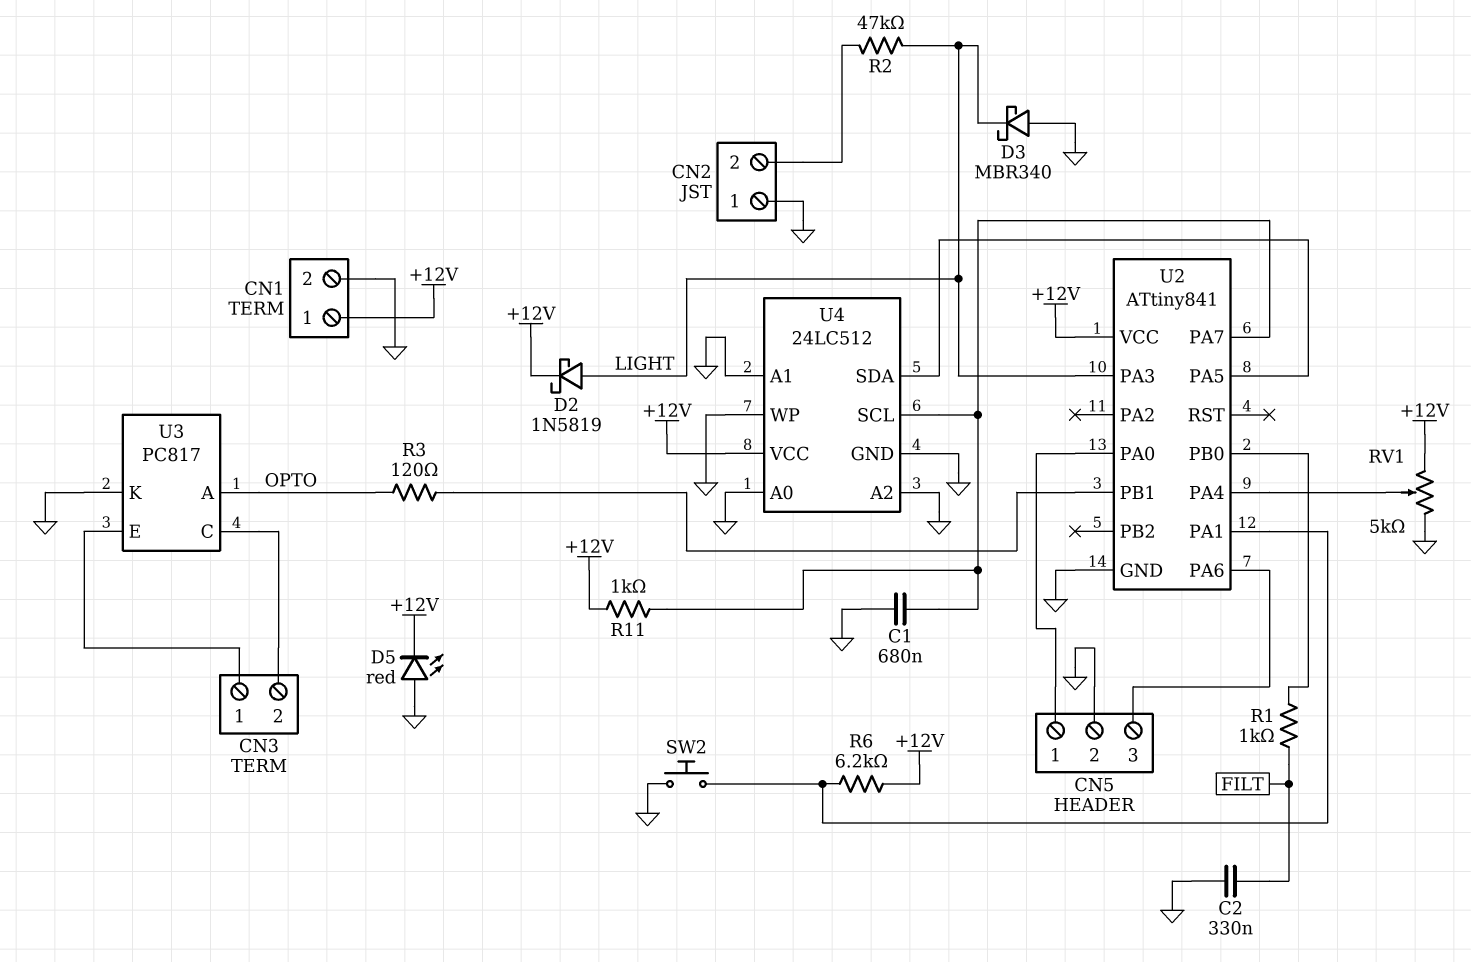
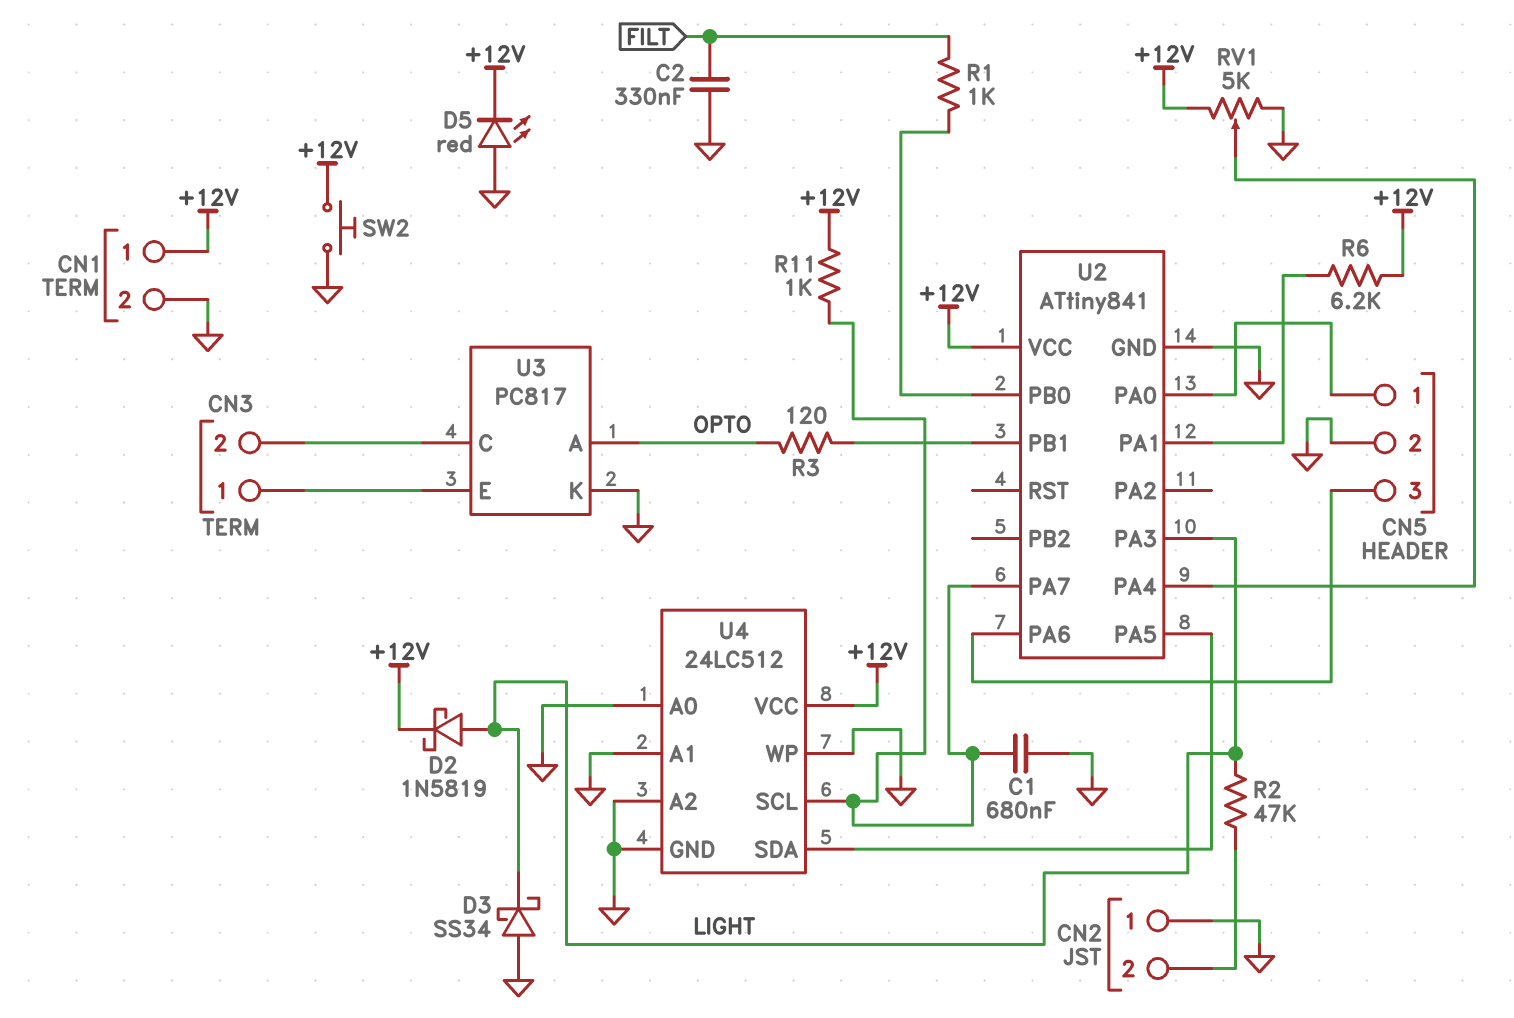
D3: schottky MBR340 (A GND, K LIGHT) -> schottky SS34 (A GND, K LIGHT)
SW2: button (GND, U2/PA1) -> button (+12V, GND)

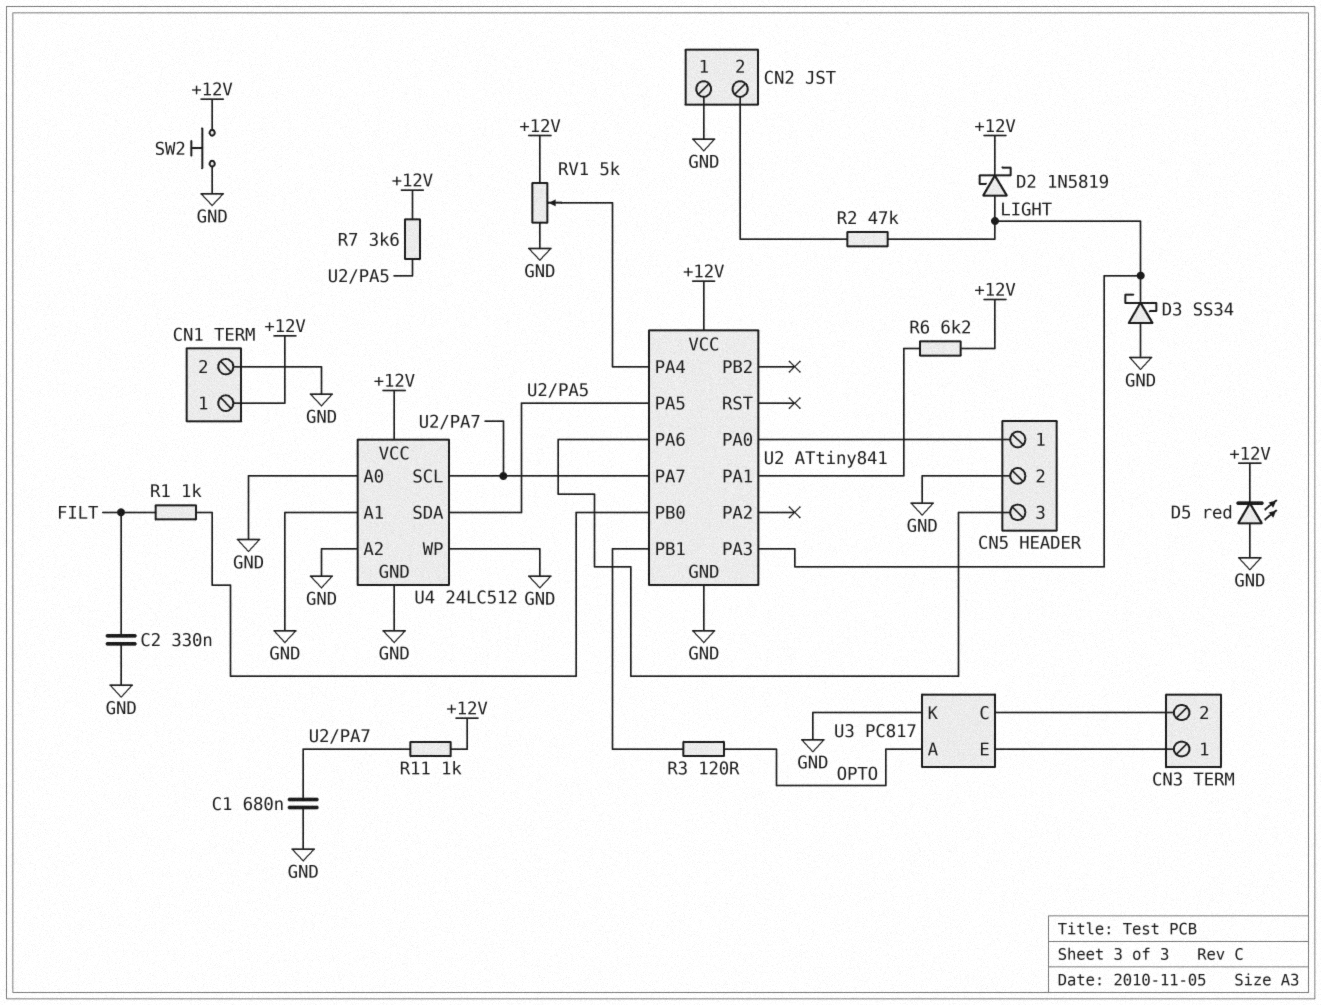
R7: none -> 3.6k (+12V, U2/PA5)

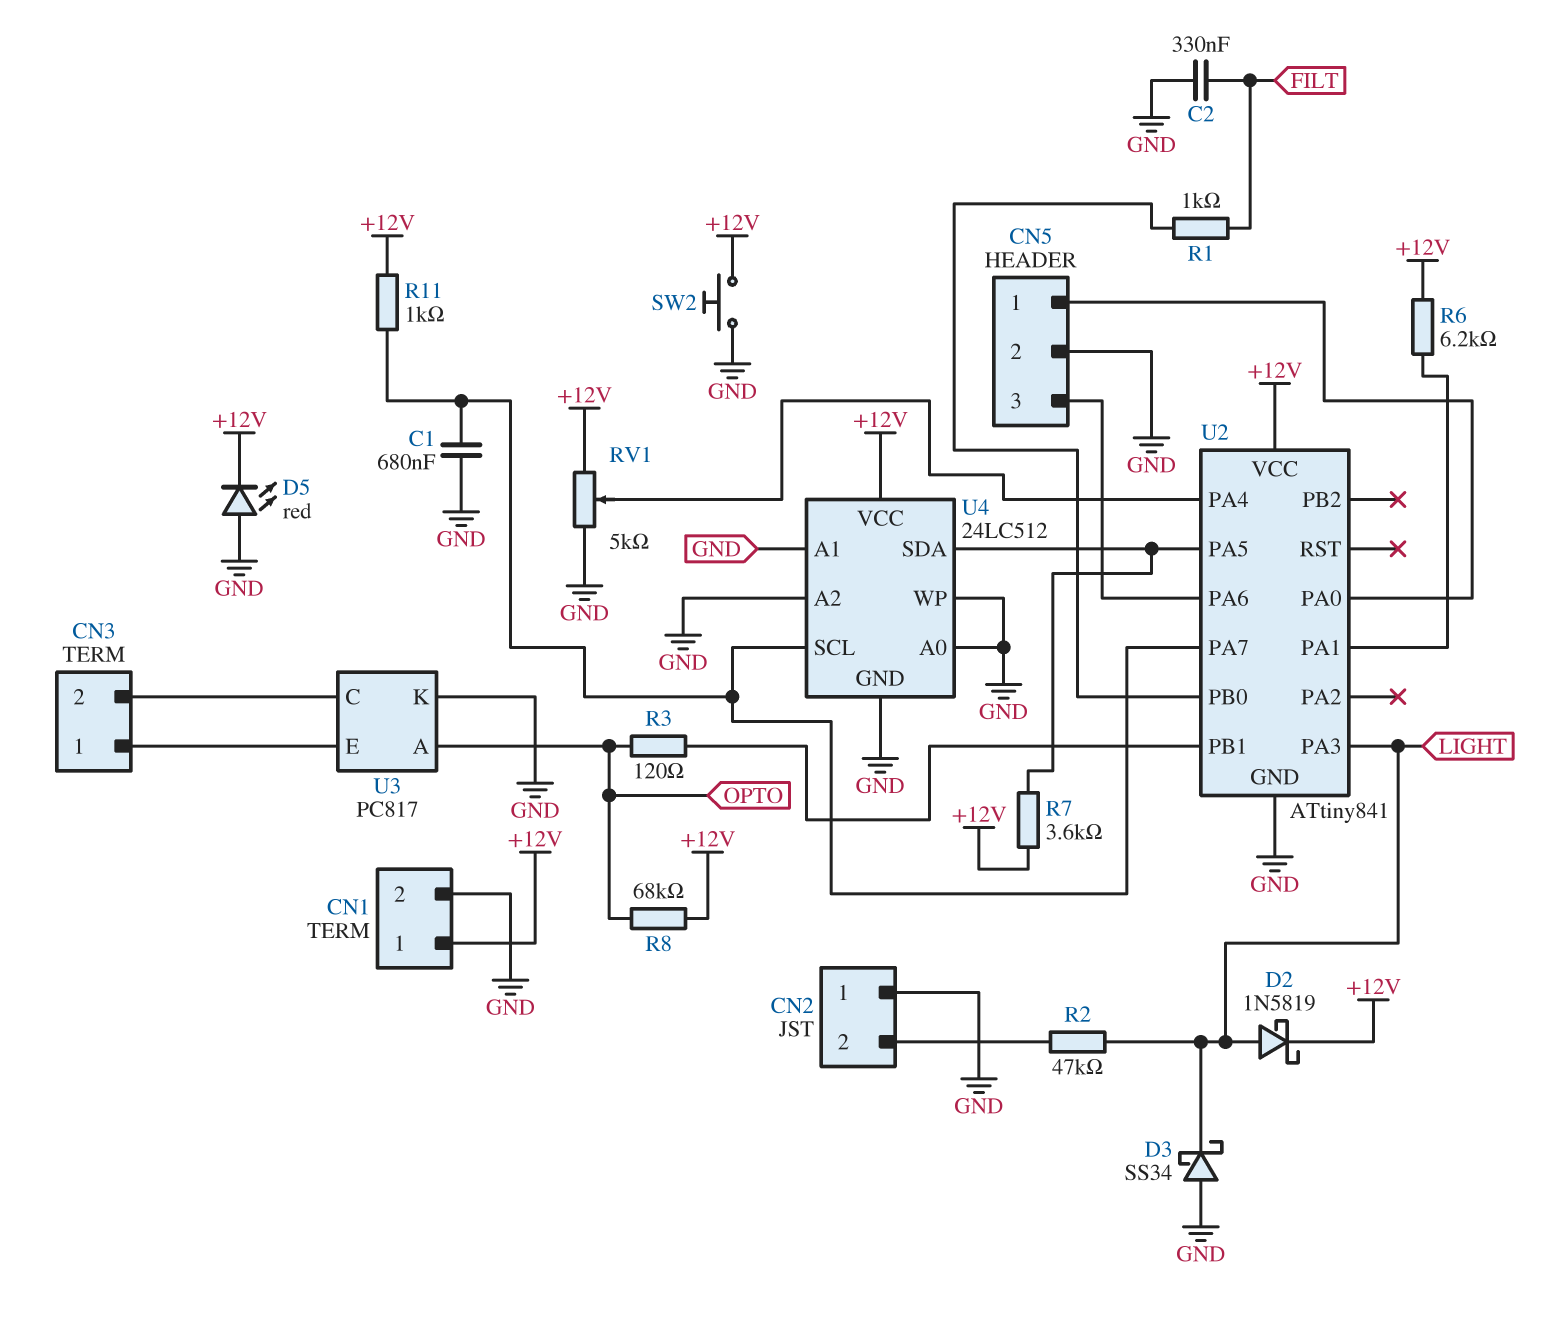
R8: none -> 68k (+12V, OPTO)

